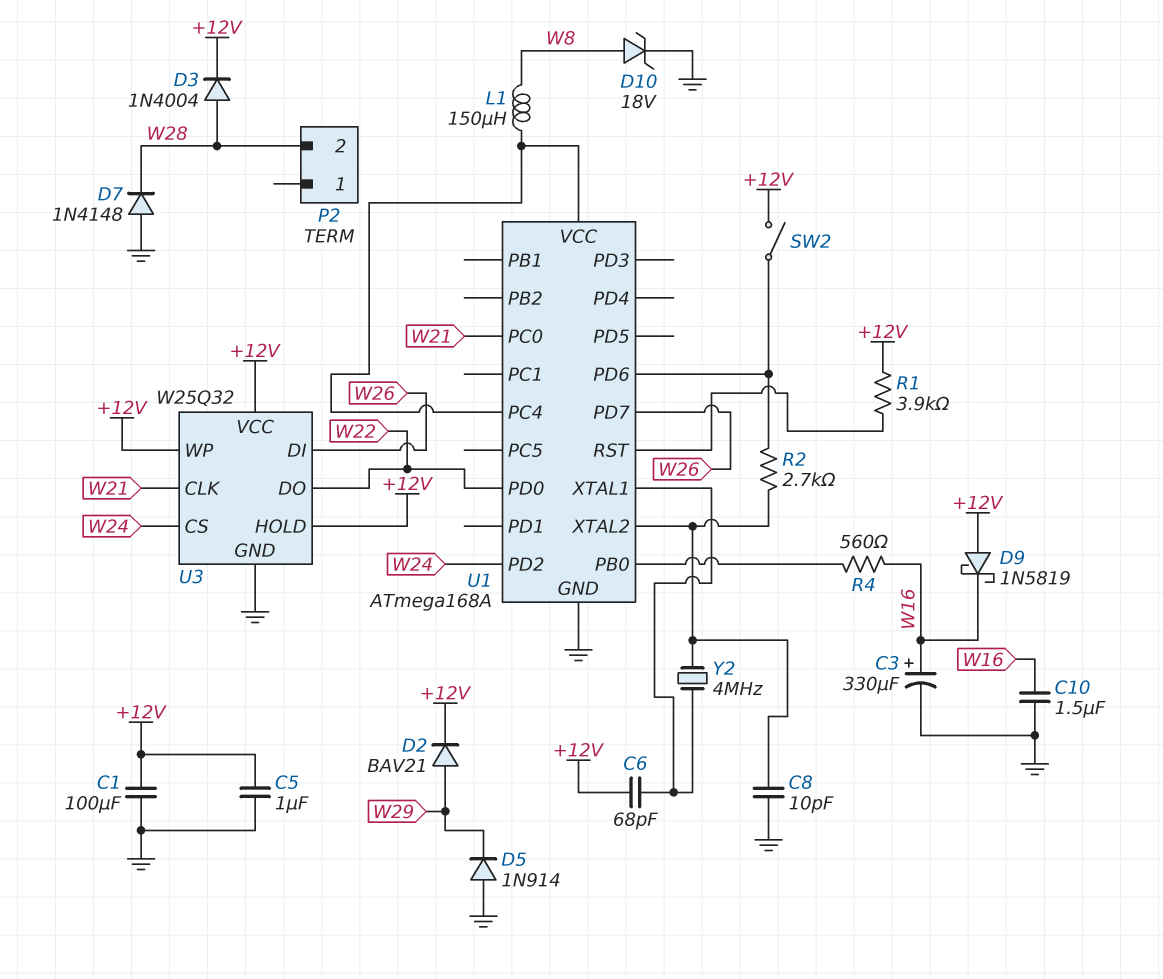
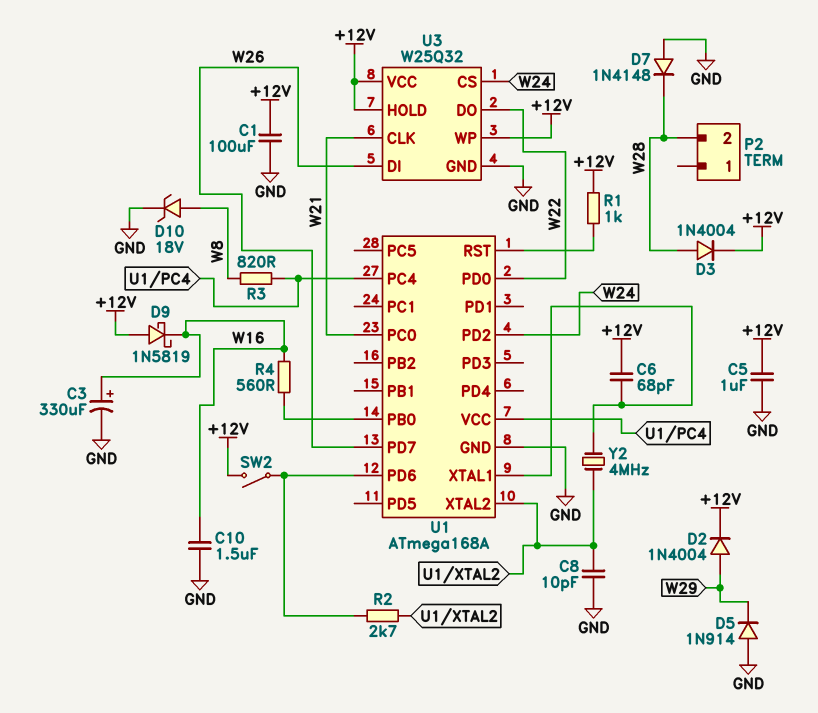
D2: diode BAV21 (A W29, K +12V) -> diode 1N4004 (A W29, K +12V)
L1: 150uH (U1/PC4, W8) -> none
R1: 3.9k (+12V, U1/RST) -> 1k (+12V, U1/RST)
R3: none -> 820 (U1/PC4, W8)

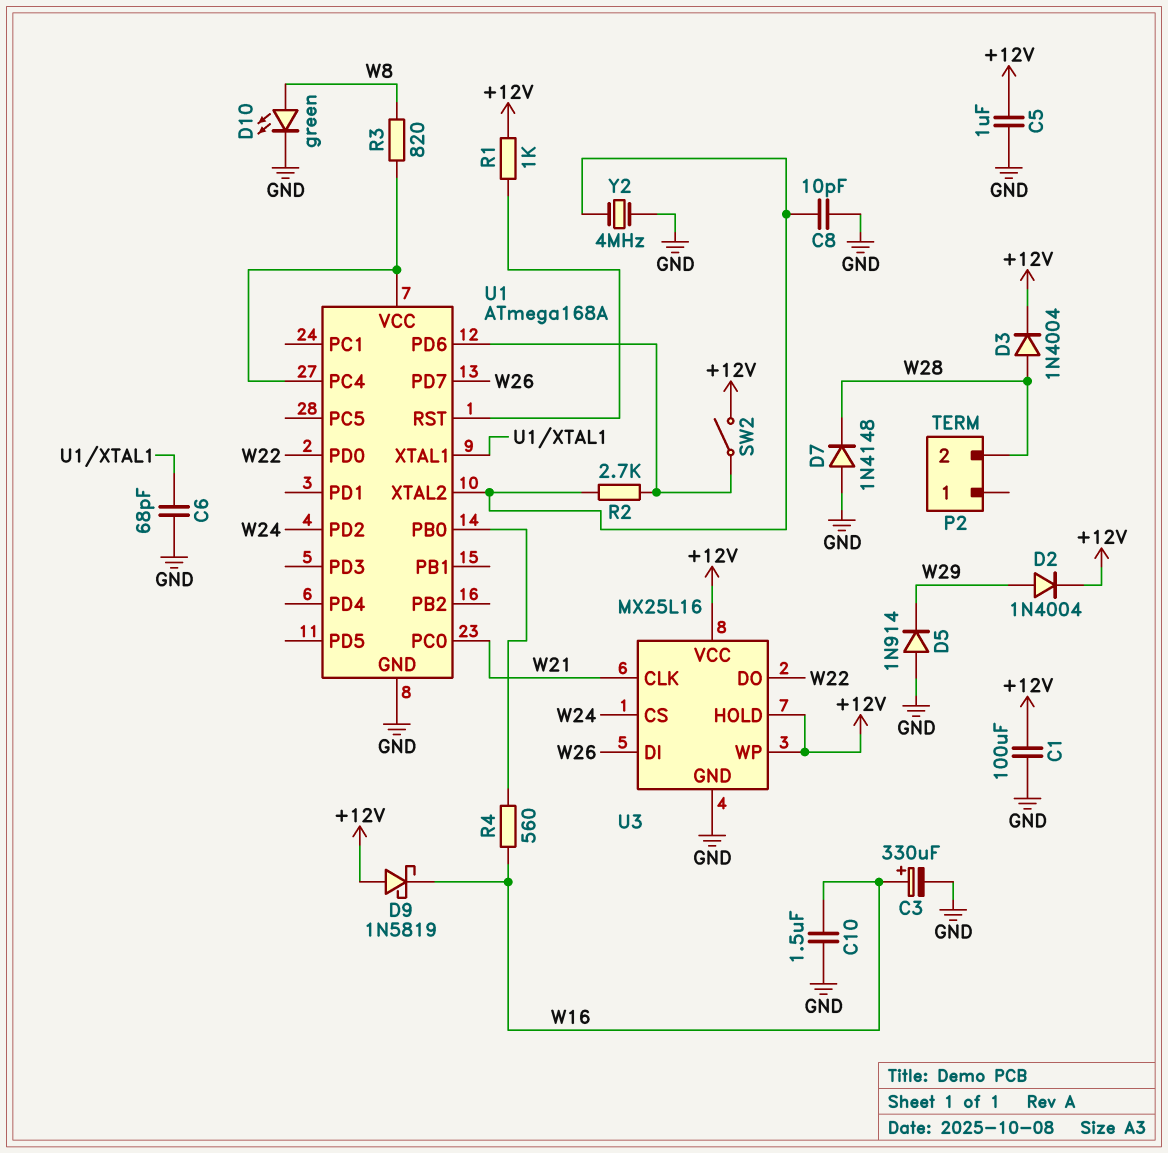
C6: 68pF (+12V, U1/XTAL1) -> 68pF (GND, U1/XTAL1)
D10: zener 18V (A W8, K GND) -> LED green (A W8, K GND)
U3: W25Q32 -> MX25L16
Y2: 4MHz (U1/XTAL1, U1/XTAL2) -> 4MHz (GND, U1/XTAL2)

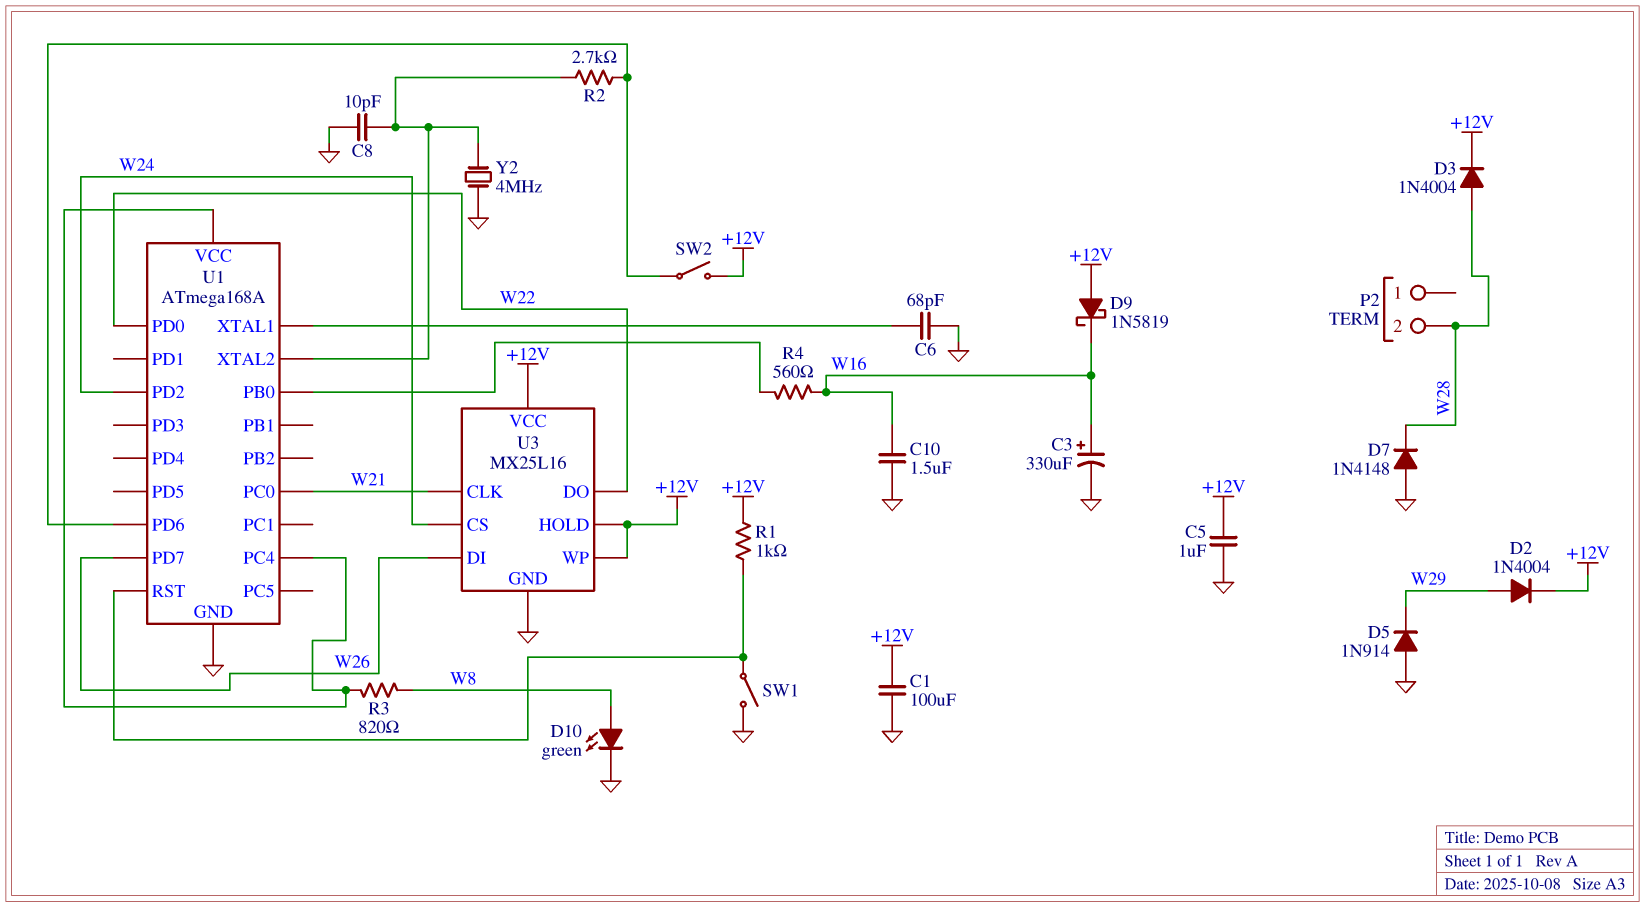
SW1: none -> switch (GND, U1/RST)

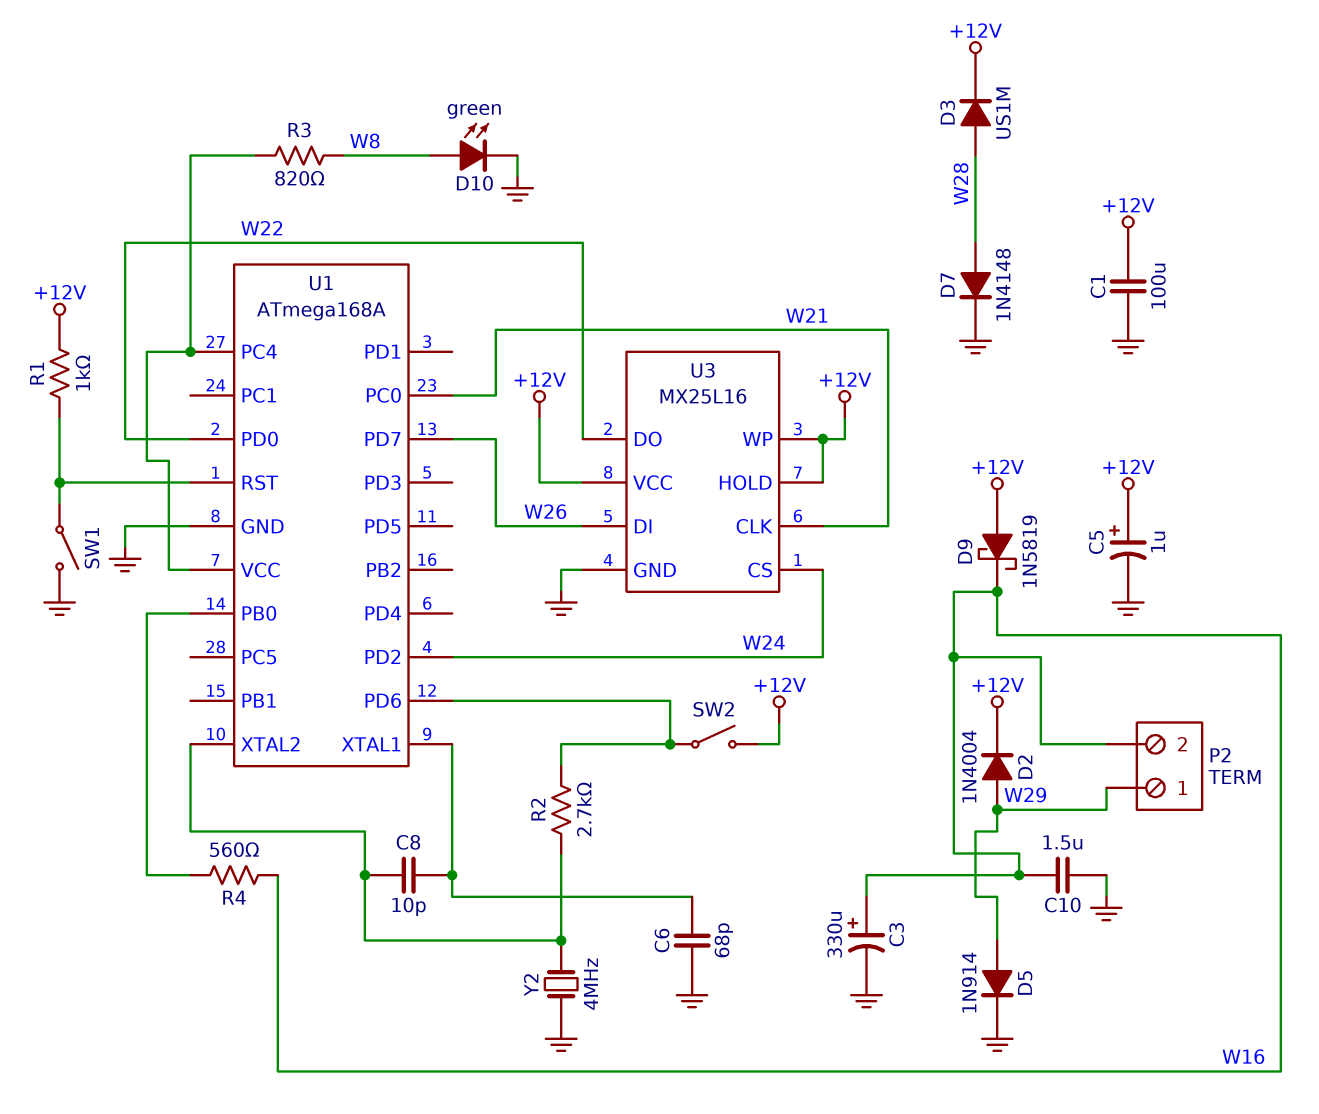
C5: 1uF (+12V, GND) -> 1uF (plus +12V, minus GND)
C8: 10pF (GND, U1/XTAL2) -> 10pF (U1/XTAL1, U1/XTAL2)
D3: diode 1N4004 (A W28, K +12V) -> diode US1M (A W28, K +12V)
D5: diode 1N914 (A GND, K W29) -> diode 1N914 (A W29, K GND)
D7: diode 1N4148 (A GND, K W28) -> diode 1N4148 (A W28, K GND)
P2 pin 1: none -> W29
P2 pin 2: W28 -> W16

